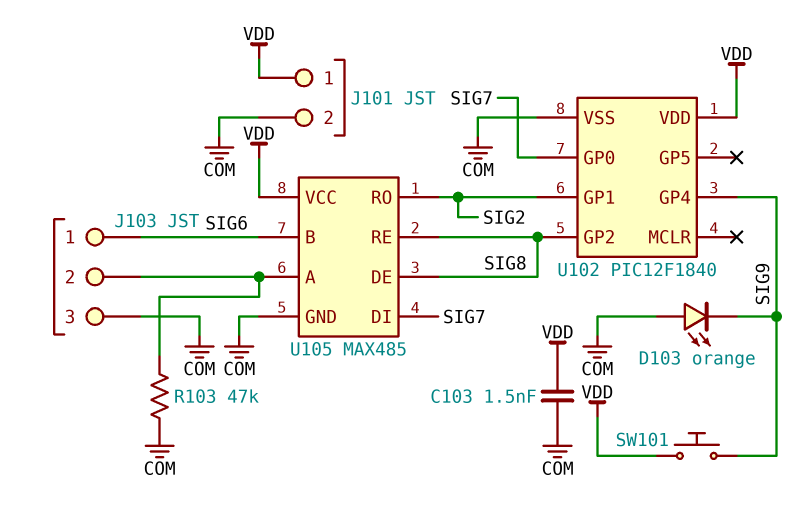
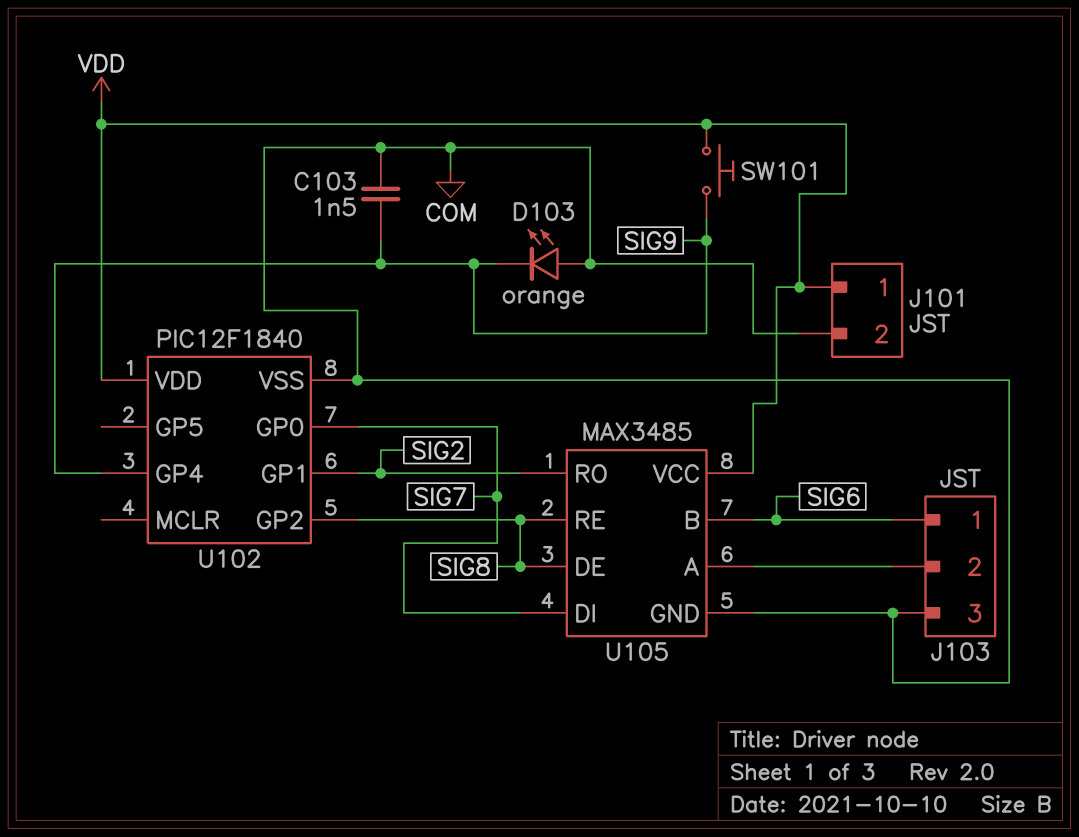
C103: 1.5nF (COM, VDD) -> 1.5nF (COM, SIG9)
R103: 47k (COM, J103/2) -> none
U105: MAX485 -> MAX3485

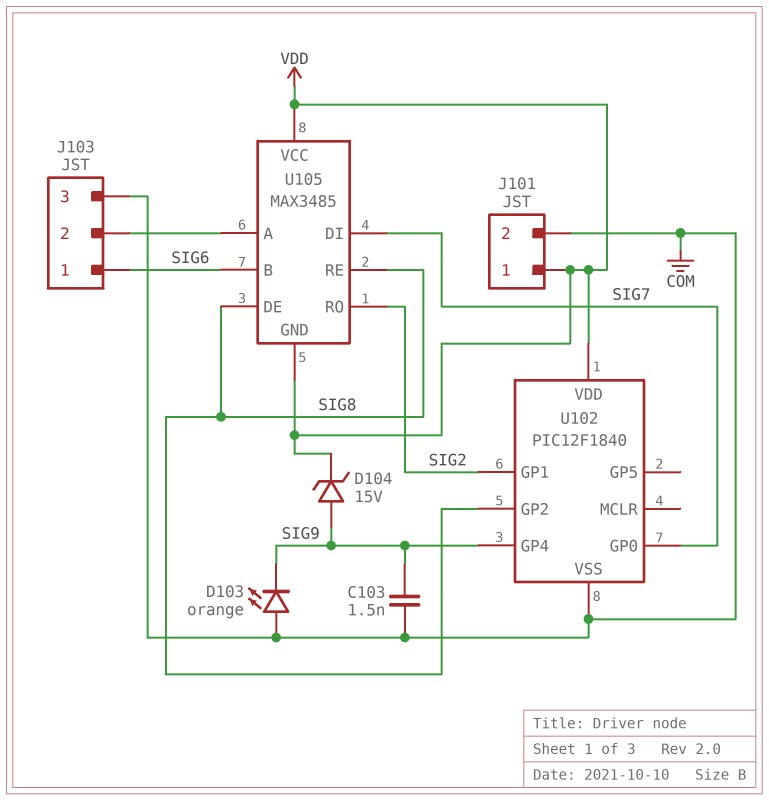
D104: none -> zener 15V (A SIG9, K VDD)
SW101: button (SIG9, VDD) -> none
U105 pin GND: COM -> VDD

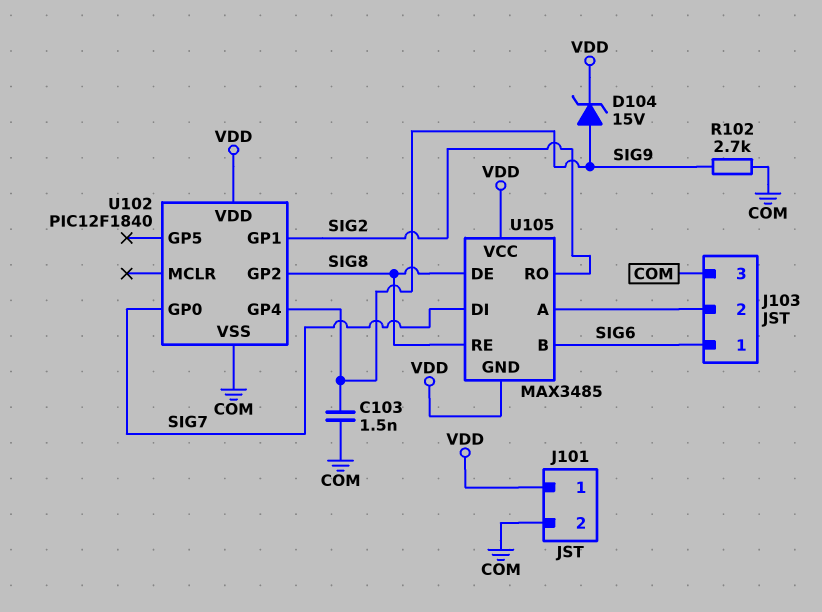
D103: LED orange (A COM, K SIG9) -> none
R102: none -> 2.7k (COM, SIG9)

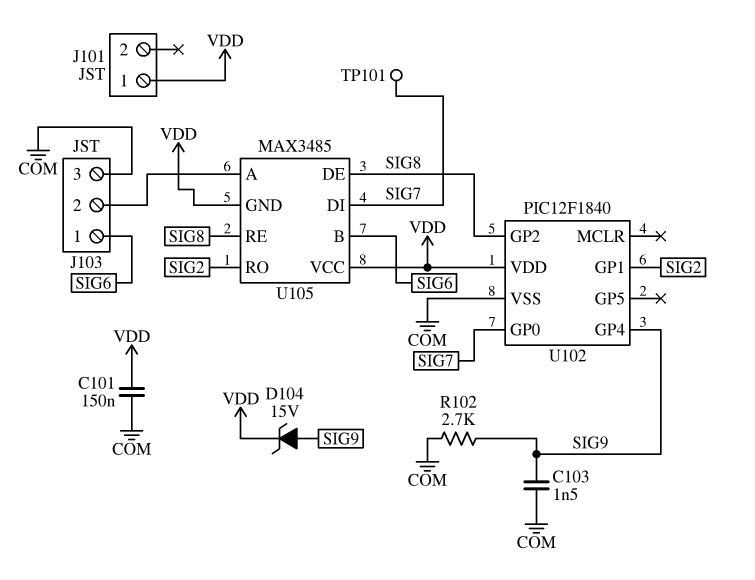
C101: none -> 150nF (COM, VDD)
J101 pin 2: COM -> none
TP101: none -> test point (SIG7)

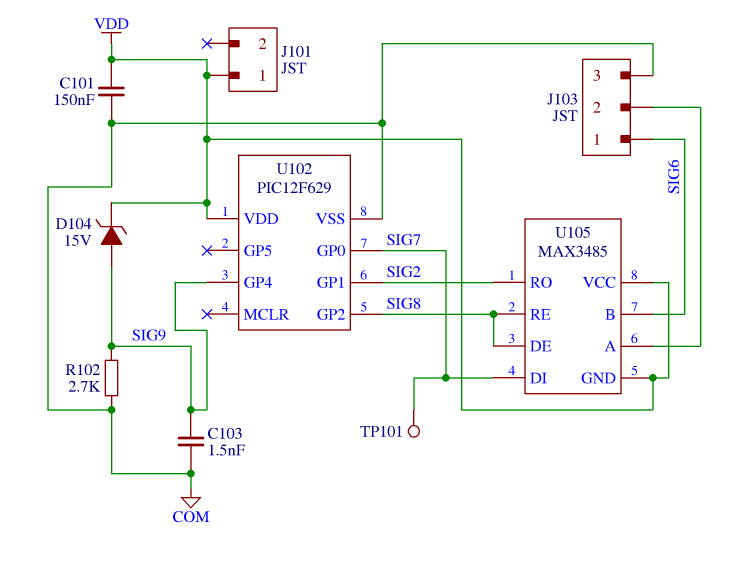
U102: PIC12F1840 -> PIC12F629

